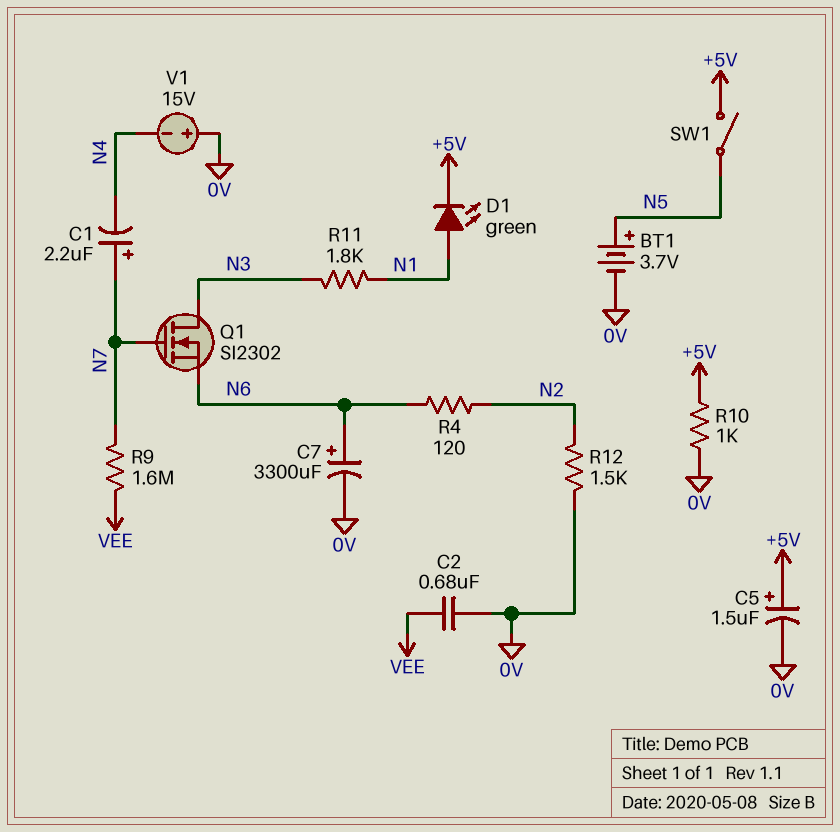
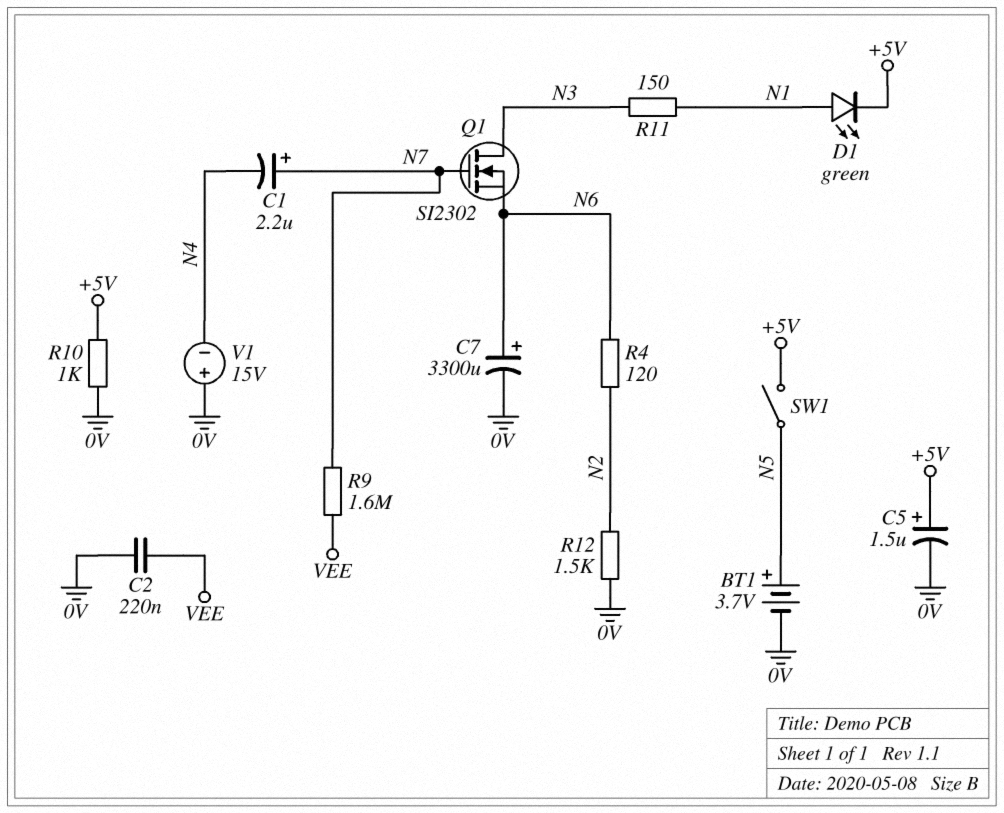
C2: 680nF (0V, VEE) -> 220nF (0V, VEE)
R11: 1.8k (N1, N3) -> 150 (N1, N3)

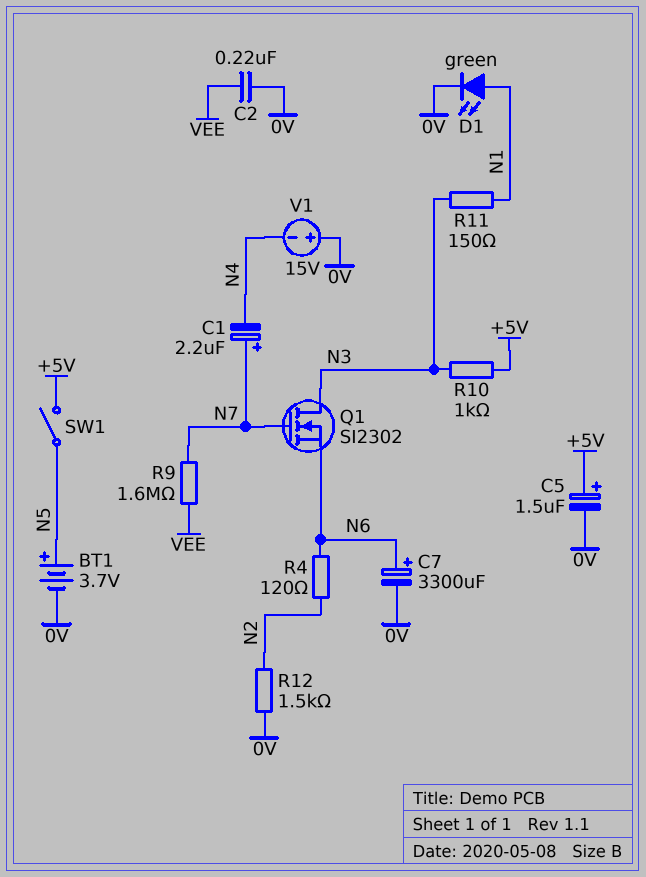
D1: LED green (A N1, K +5V) -> LED green (A N1, K 0V)
R10: 1k (+5V, 0V) -> 1k (+5V, N3)

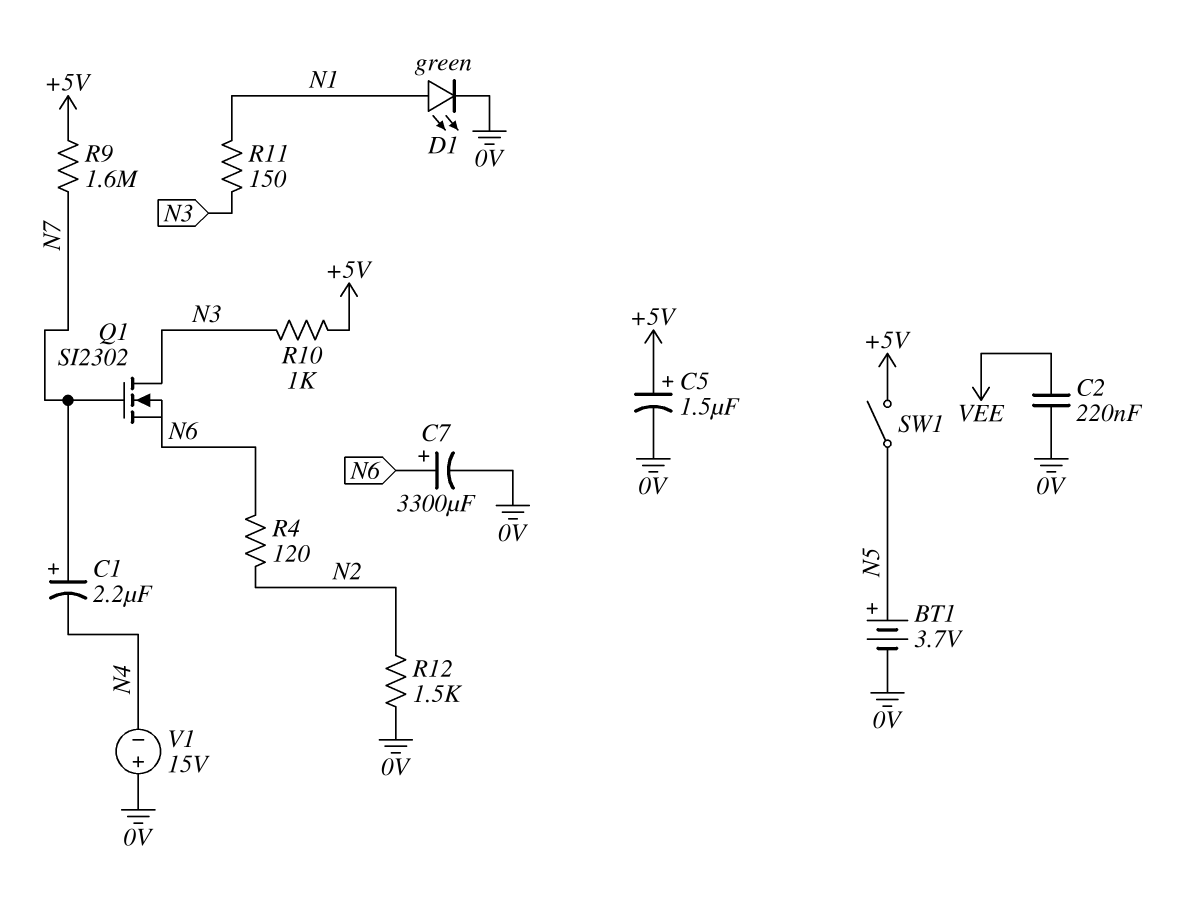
R9: 1.6M (N7, VEE) -> 1.6M (+5V, N7)

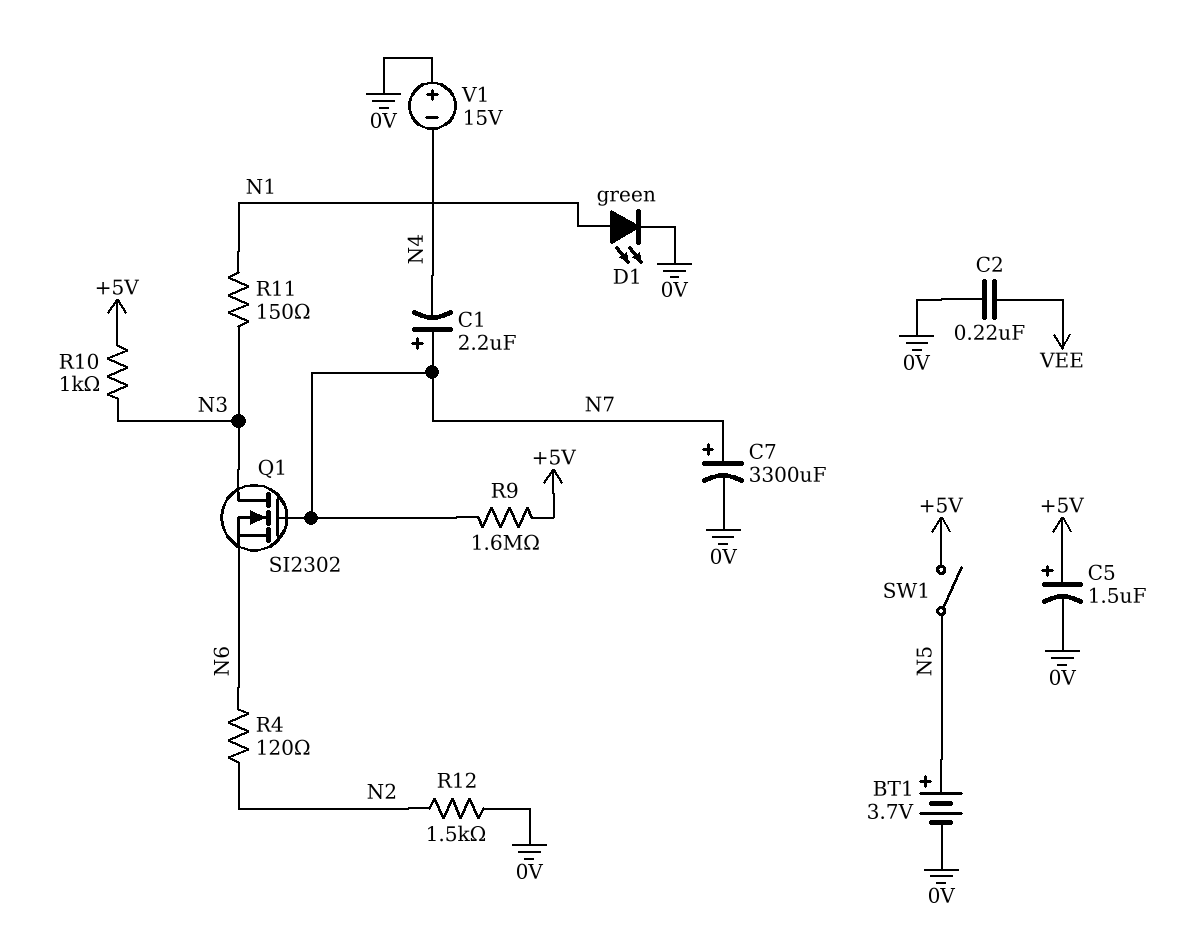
C7: 3300uF (plus N6, minus 0V) -> 3300uF (plus N7, minus 0V)

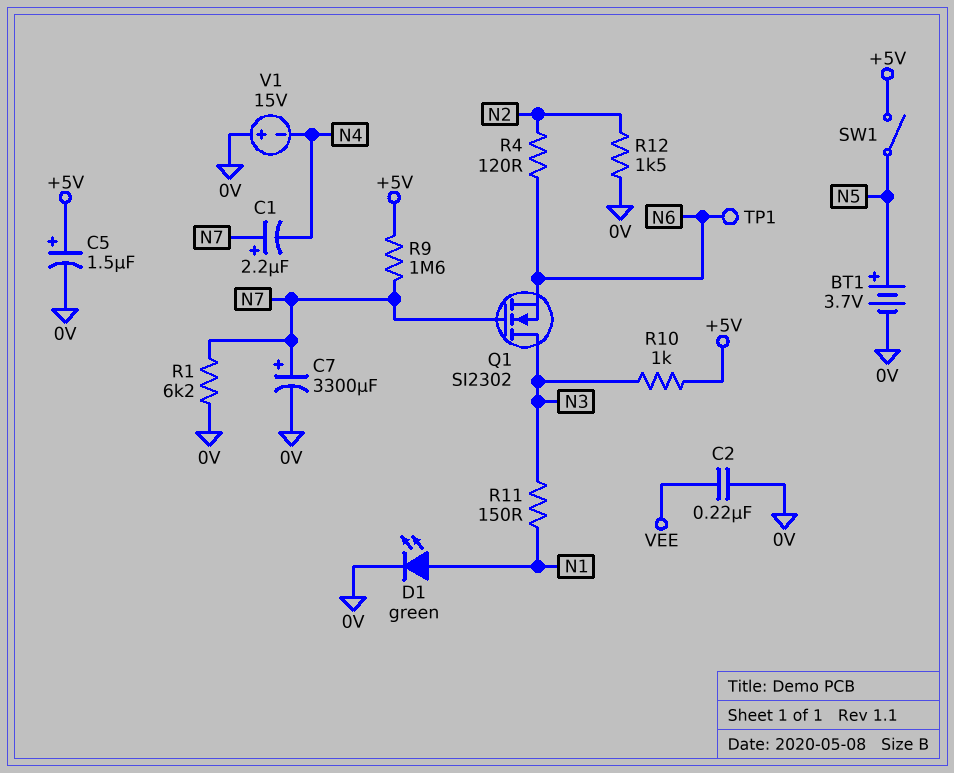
R1: none -> 6.2k (0V, N7)
TP1: none -> test point (N6)

